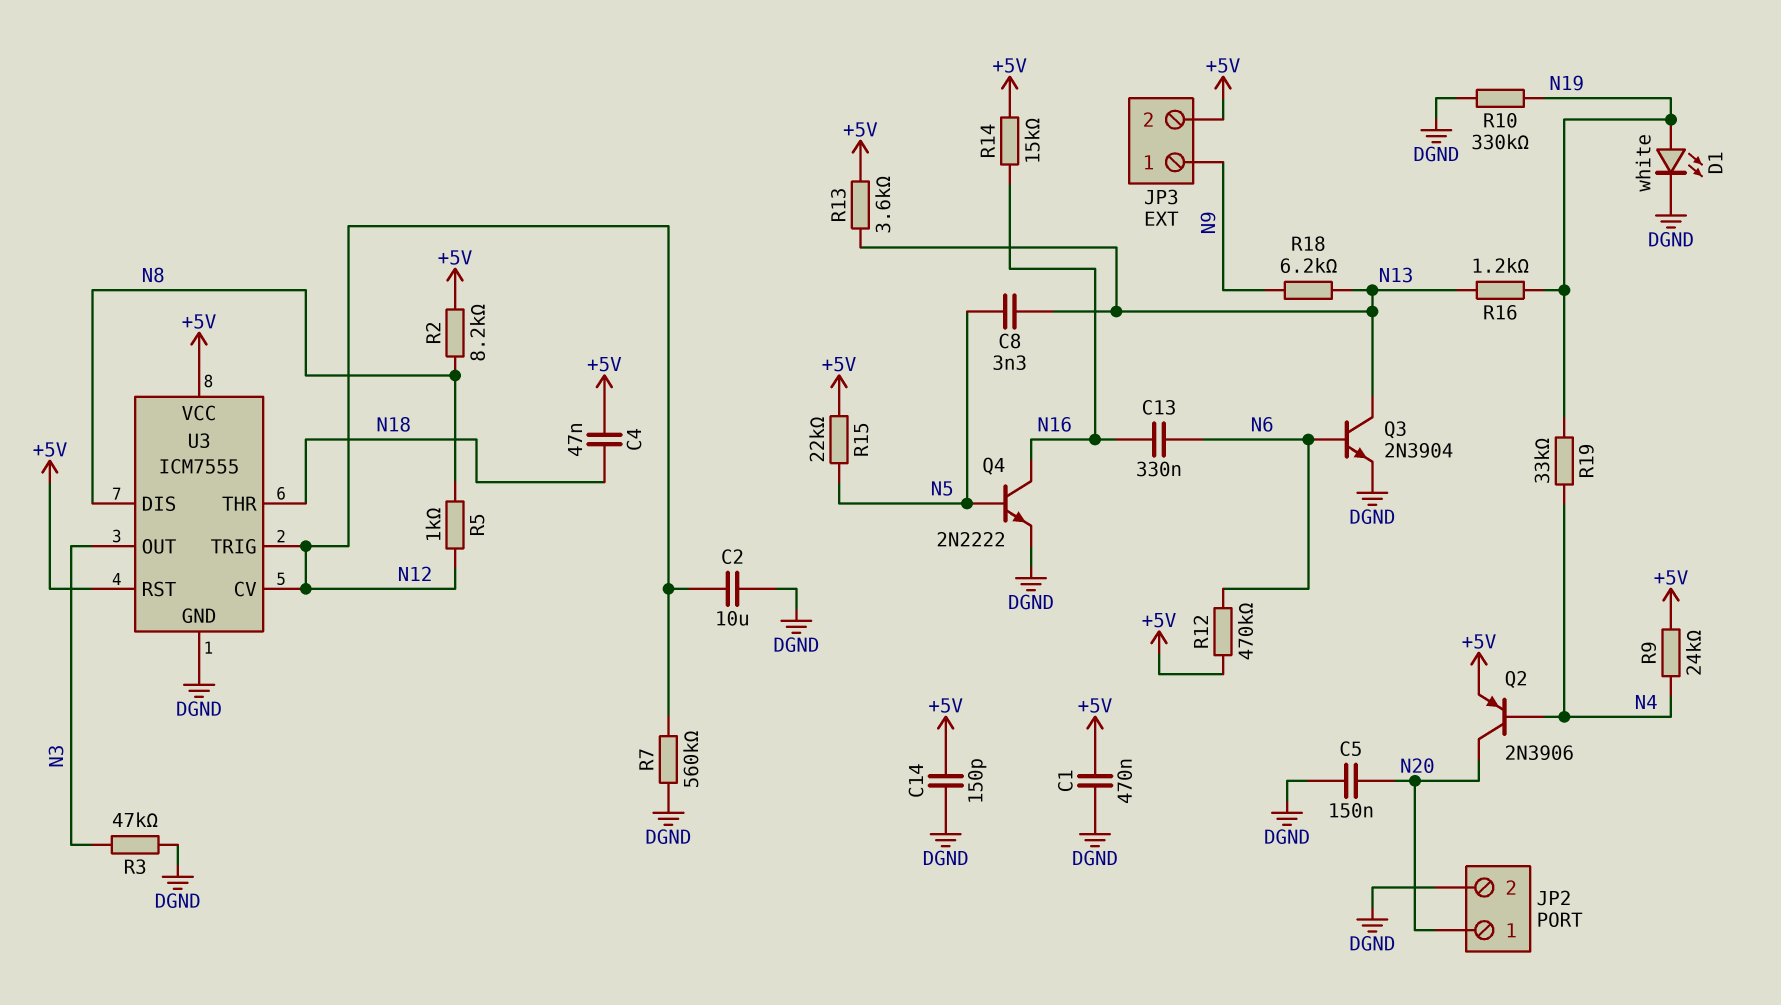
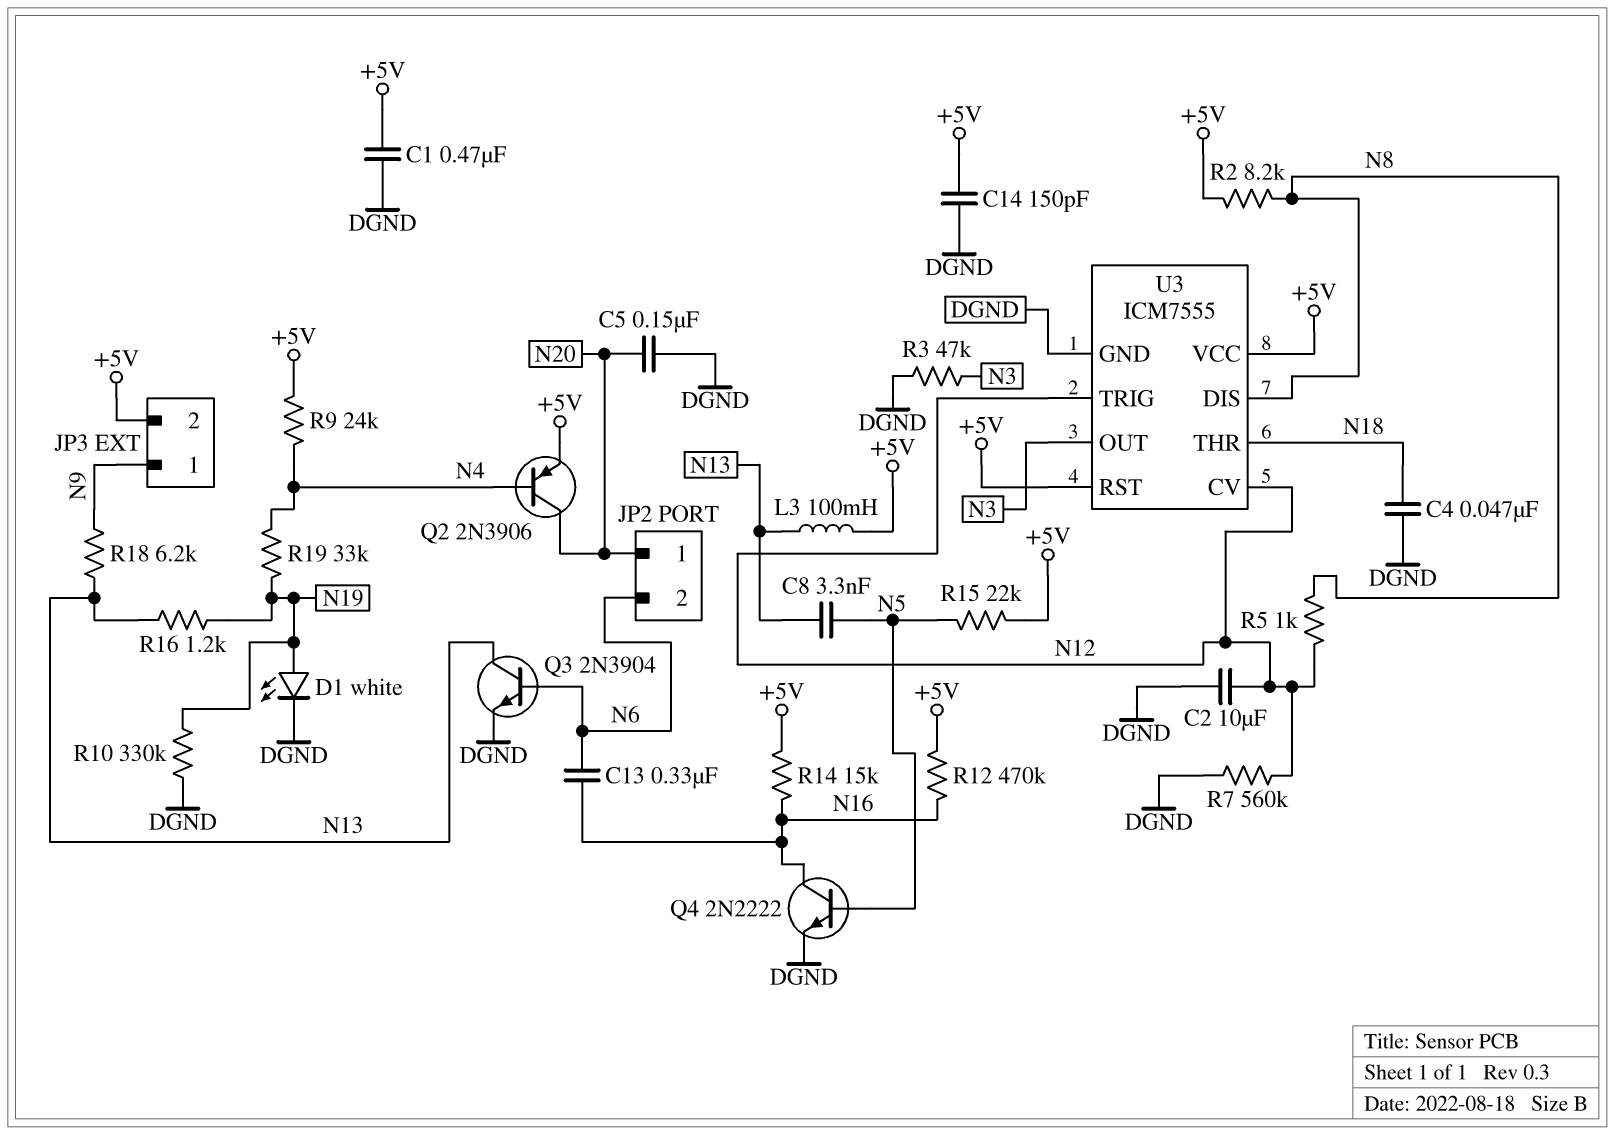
C4: 47nF (+5V, N18) -> 47nF (DGND, N18)
JP2 pin 2: DGND -> N6
L3: none -> 100mH (+5V, N13)
R12: 470k (+5V, N6) -> 470k (+5V, N16)
R13: 3.6k (+5V, N13) -> none

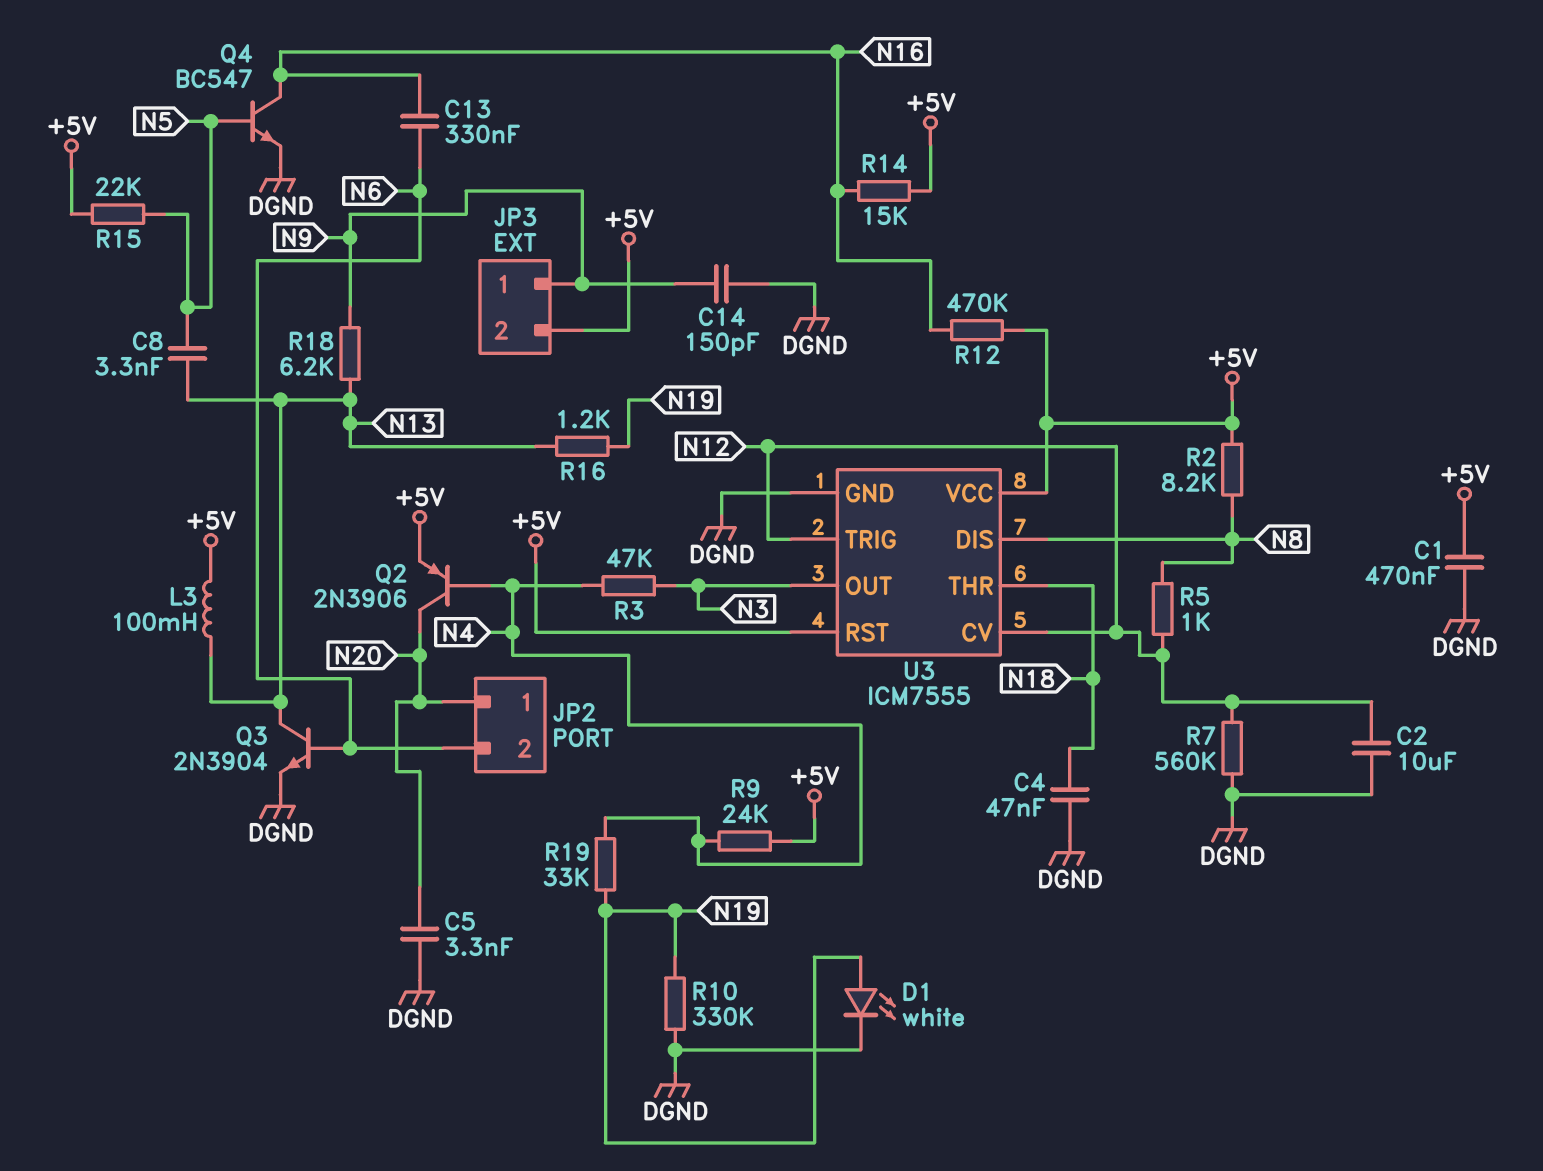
C5: 150nF (DGND, N20) -> 3.3nF (DGND, N20)
C14: 150pF (+5V, DGND) -> 150pF (DGND, N9)
Q4: NPN 2N2222 (B N5, C N16, E DGND) -> NPN BC547 (B N5, C N16, E DGND)
R3: 47k (DGND, N3) -> 47k (N3, N4)

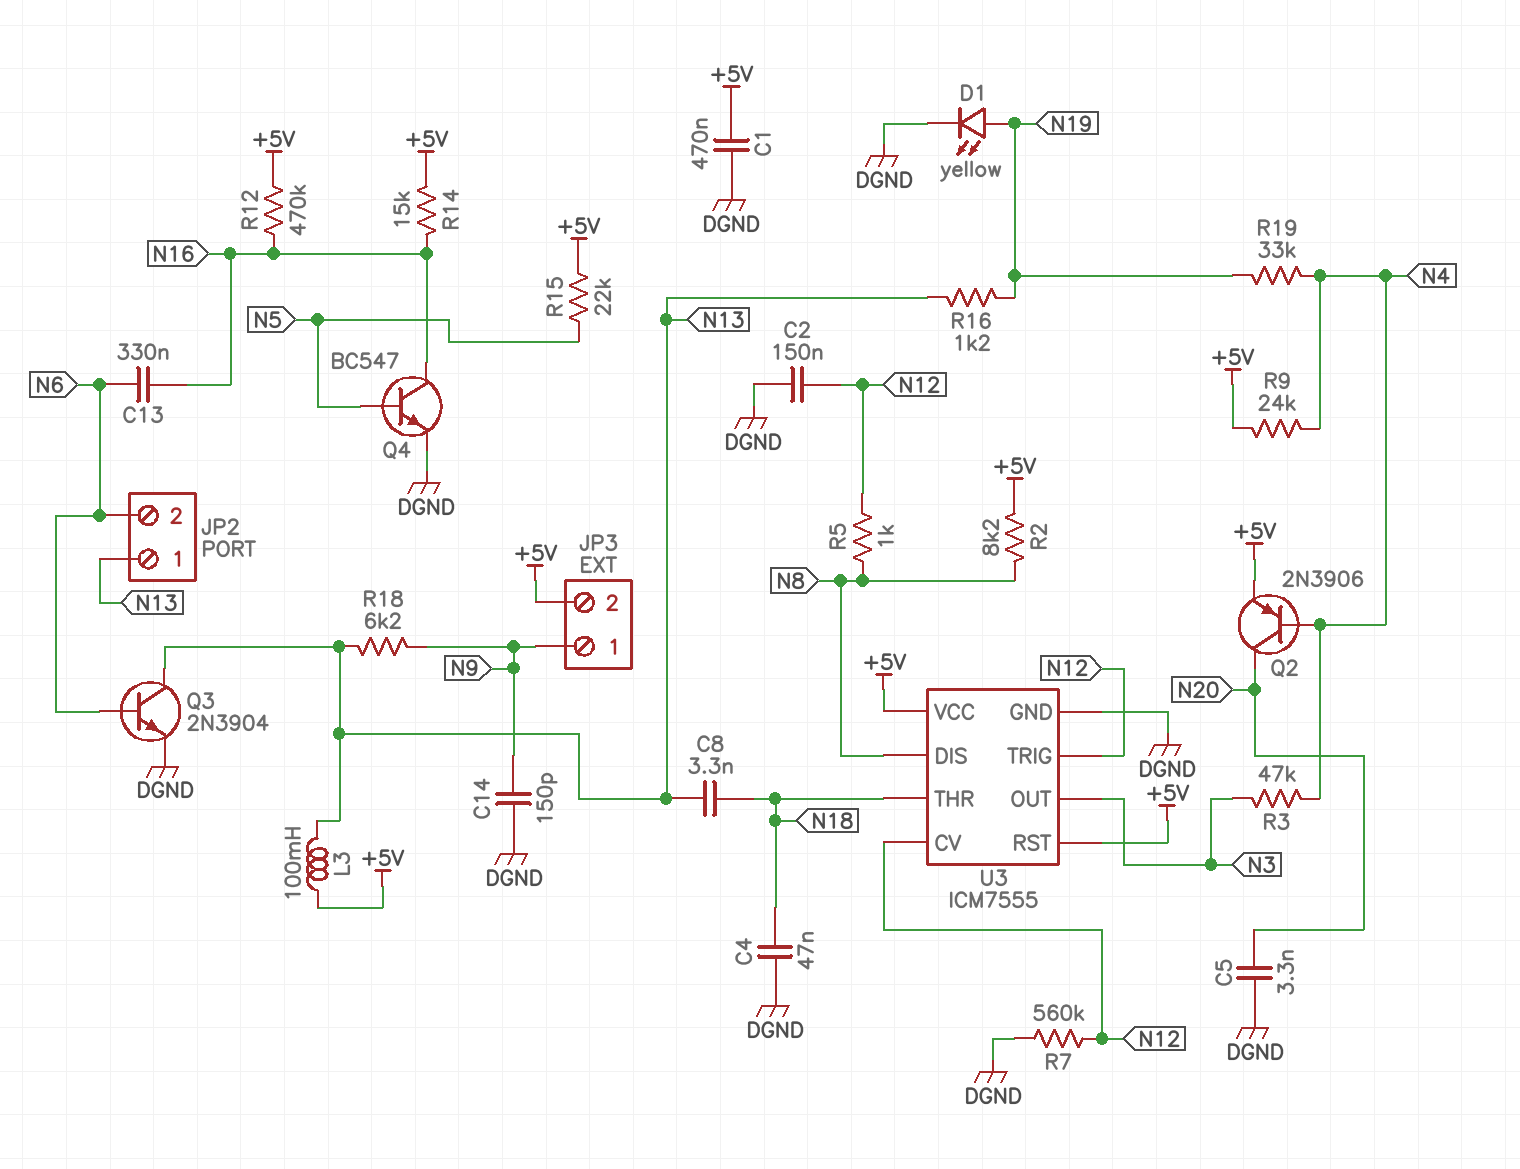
C2: 10uF (DGND, N12) -> 150nF (DGND, N12)
C8: 3.3nF (N5, N13) -> 3.3nF (N13, N18)
D1: LED white (A N19, K DGND) -> LED yellow (A N19, K DGND)
JP2 pin 1: N20 -> N13
R10: 330k (DGND, N19) -> none

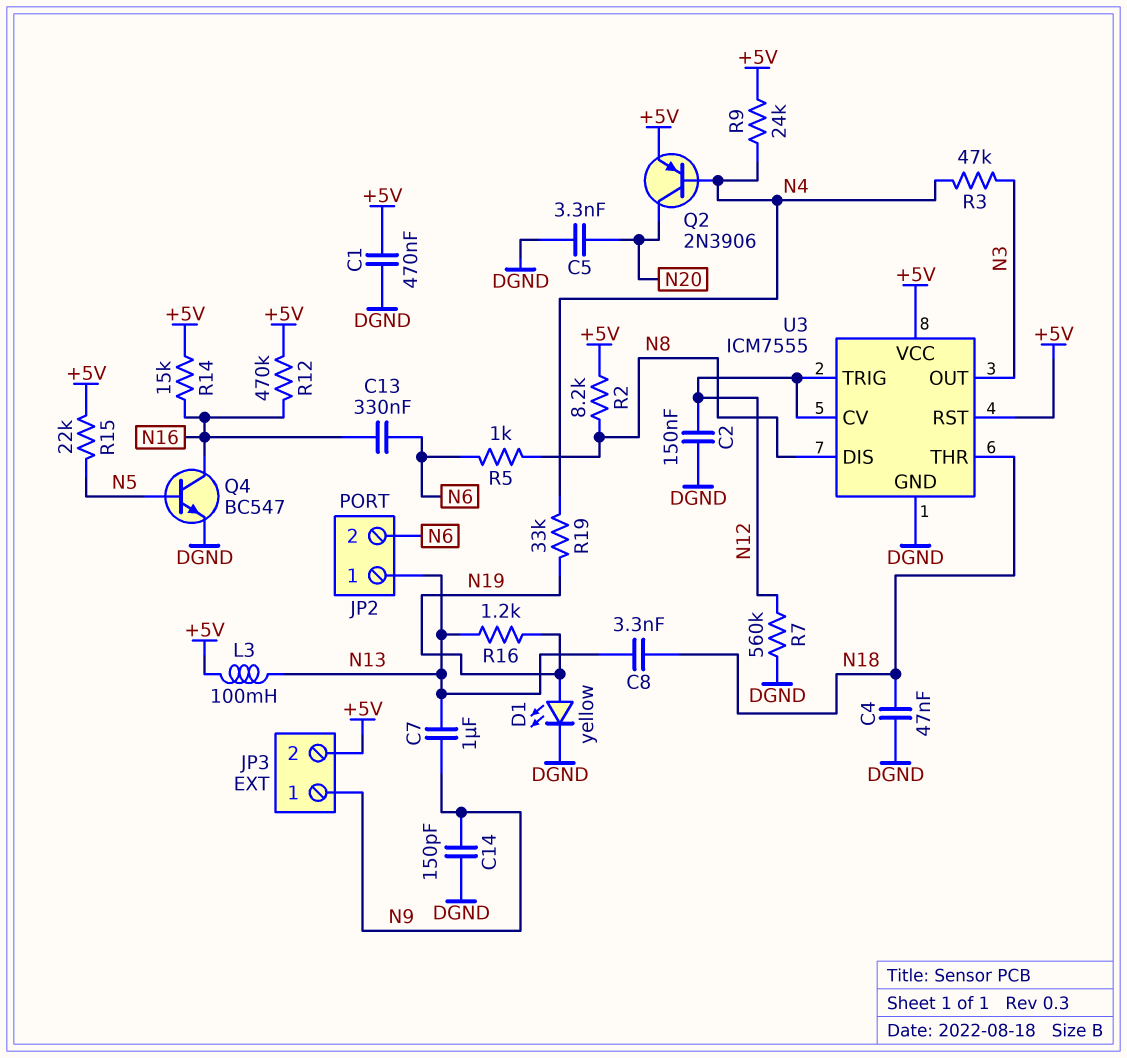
C7: none -> 1uF (N9, N13)
Q3: NPN 2N3904 (B N6, C N13, E DGND) -> none
R5: 1k (N8, N12) -> 1k (N6, N8)
R18: 6.2k (N9, N13) -> none

